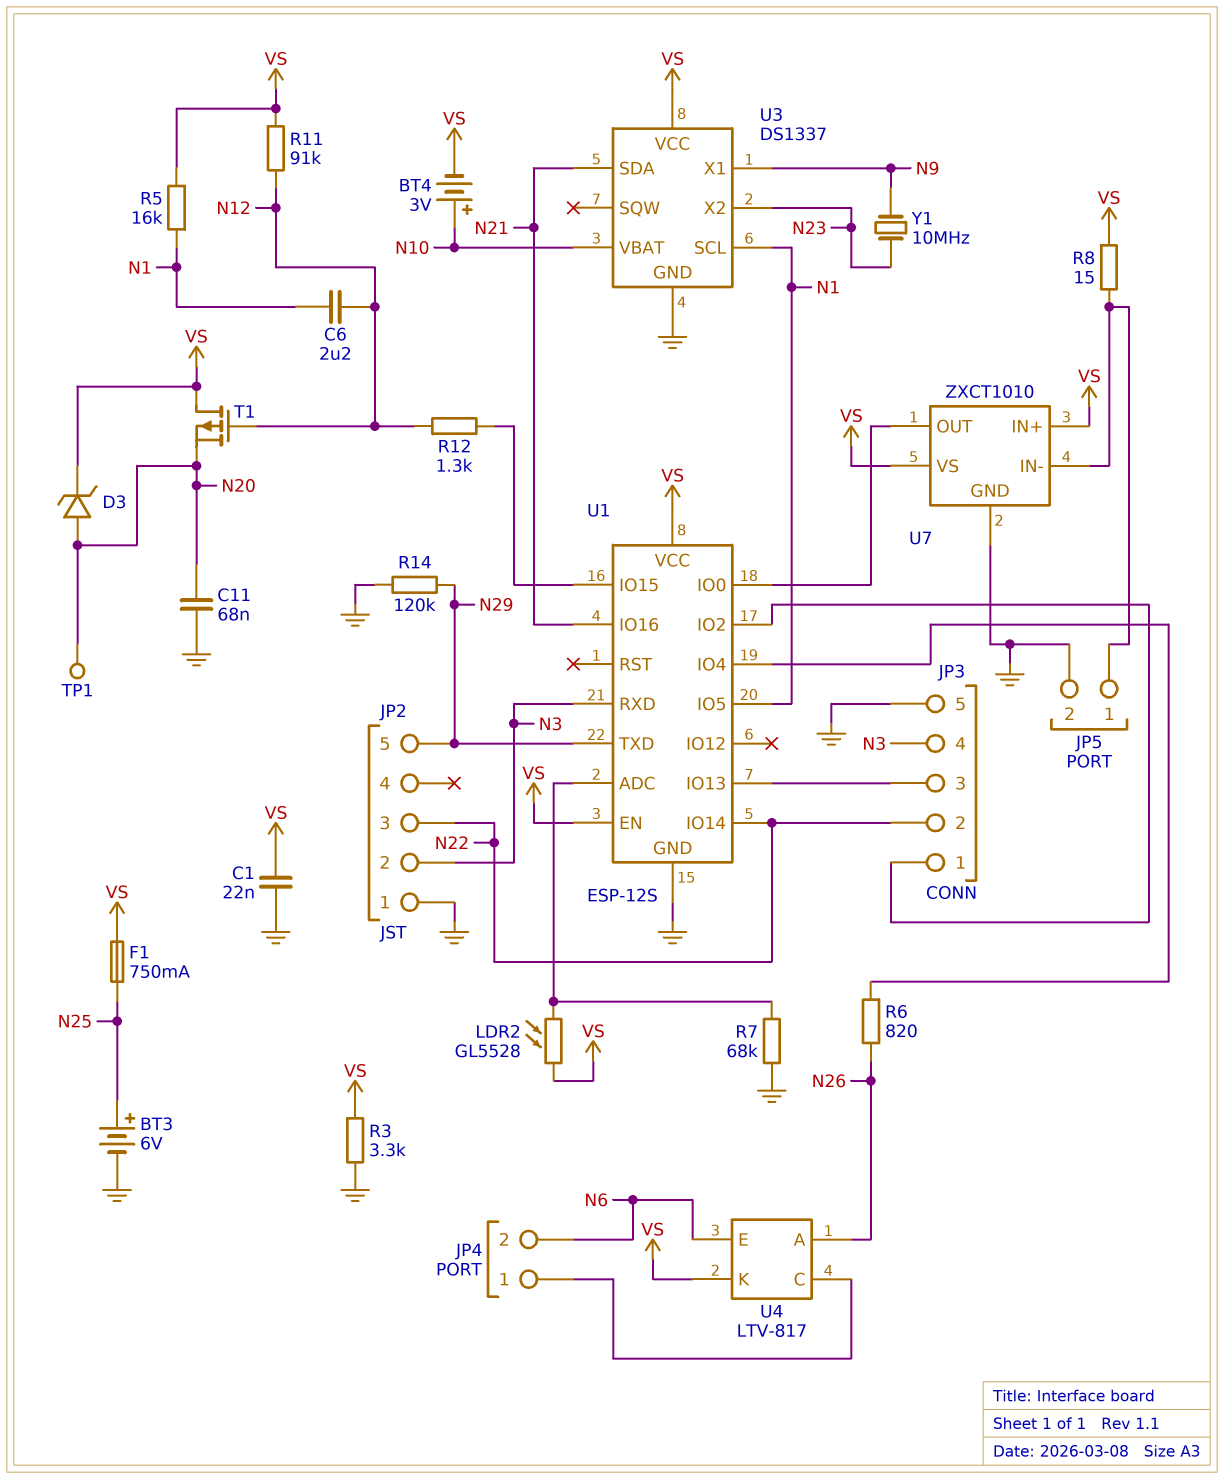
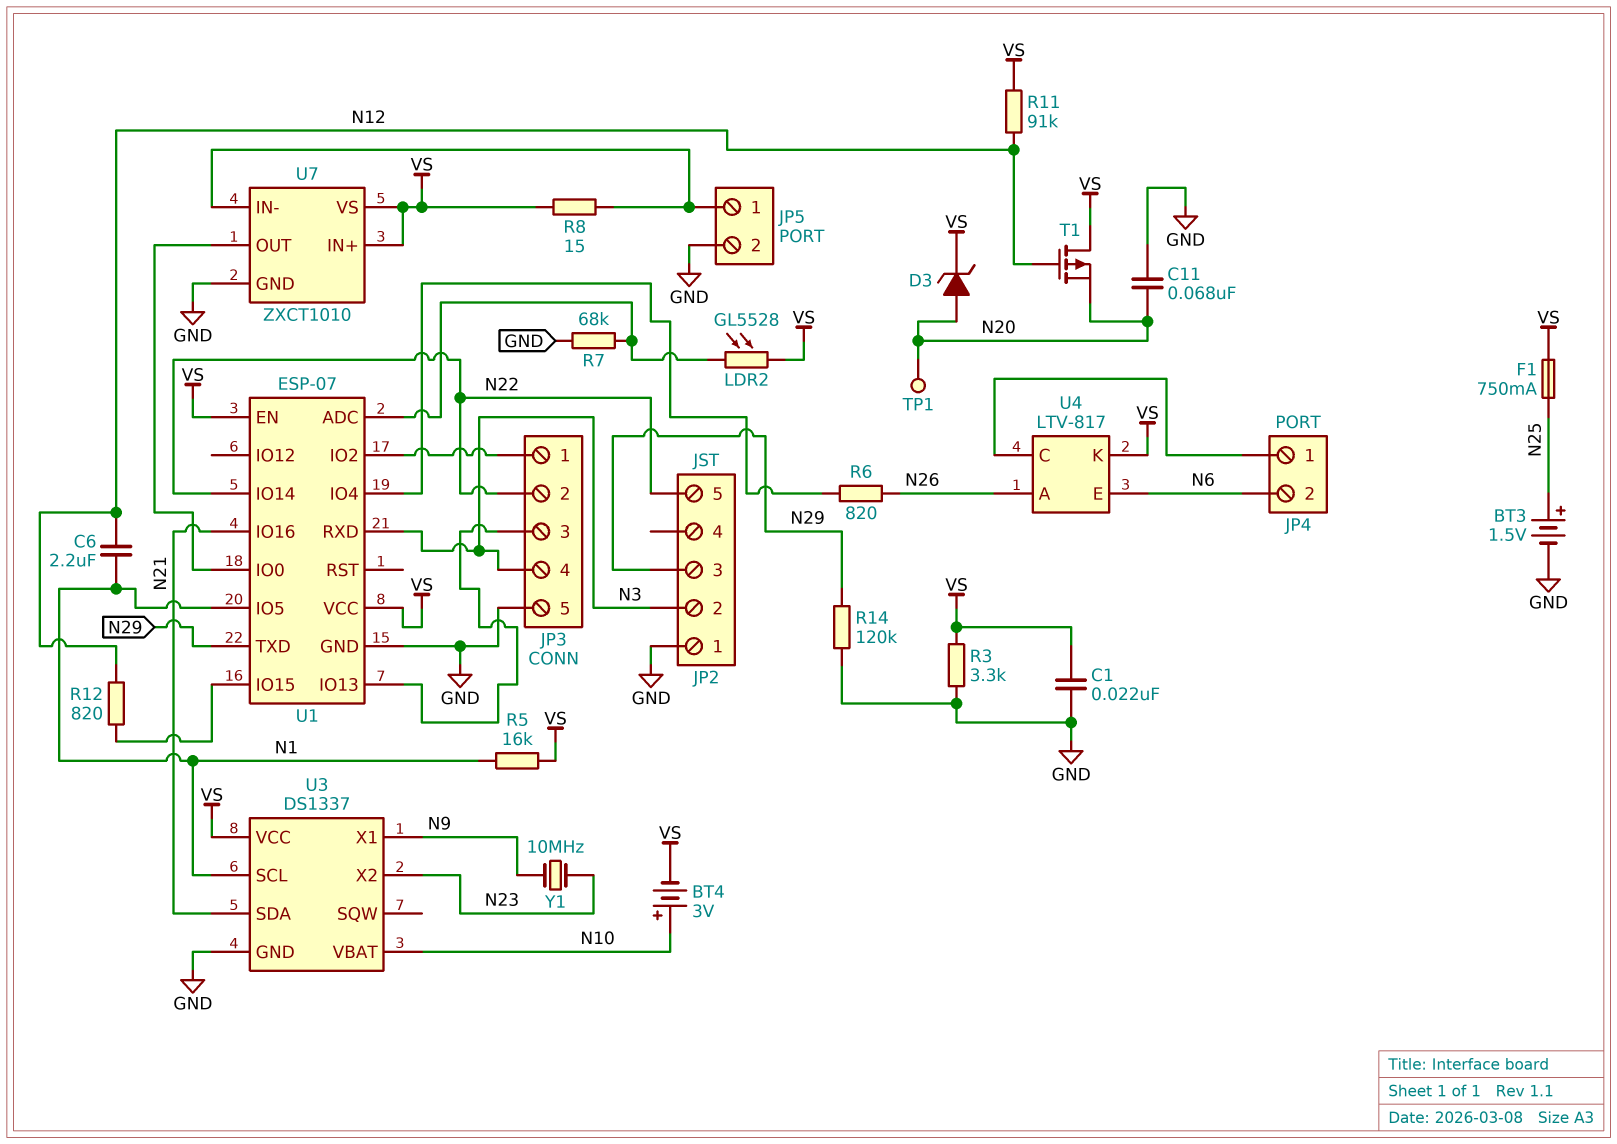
BT3: 6V (plus N25, minus GND) -> 1.5V (plus N25, minus GND)
JP2 pin 3: N22 -> N29
JP2 pin 5: N29 -> N22
R12: 1.3k (N12, U1/IO15) -> 820 (N12, U1/IO15)
U1: ESP-12S -> ESP-07

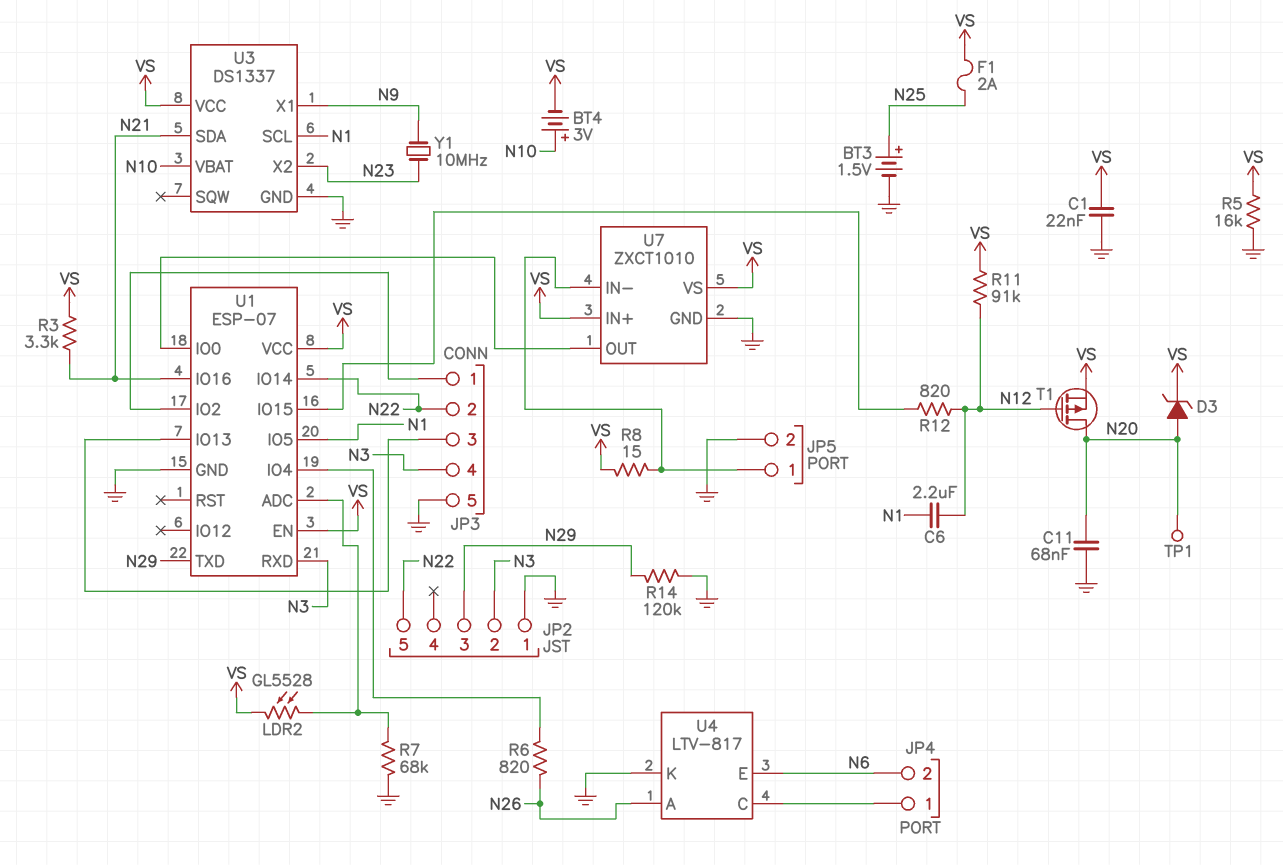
F1: 750mA (N25, VS) -> 2A (N25, VS)
R3: 3.3k (GND, VS) -> 3.3k (N21, VS)
R5: 16k (N1, VS) -> 16k (GND, VS)
T1: PMOS (G N12, D VS, S N20) -> PMOS (G N12, D N20, S VS)
U4 pin K: VS -> GND

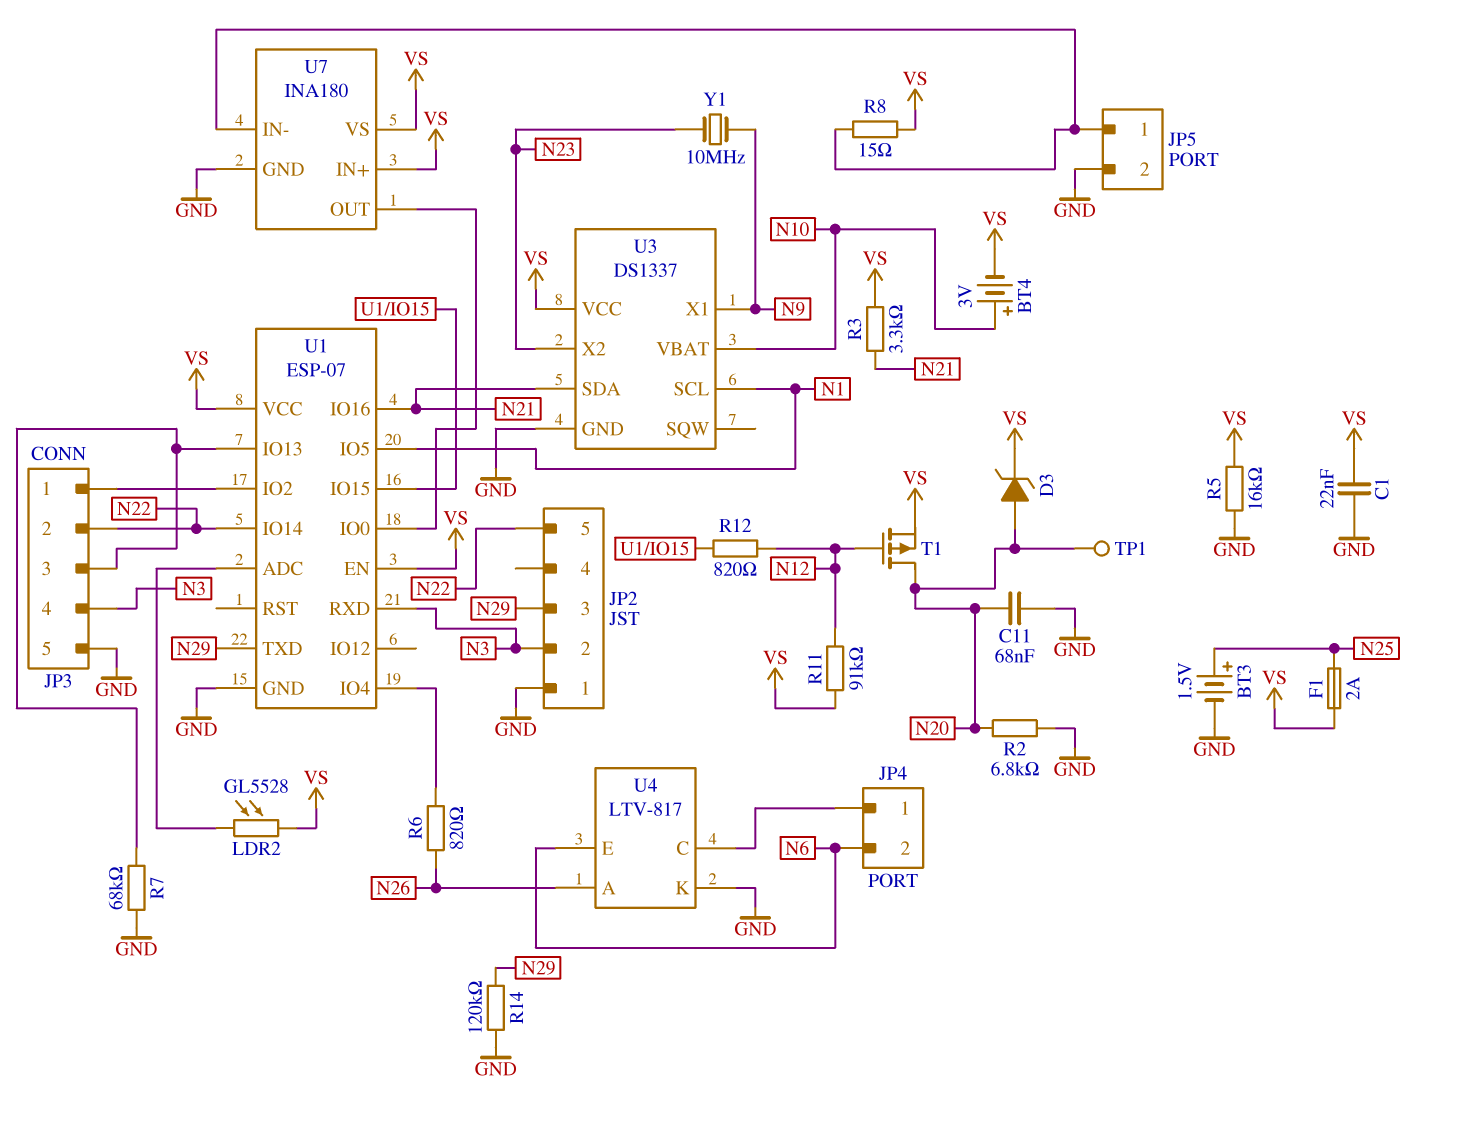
C6: 2.2uF (N1, N12) -> none
R2: none -> 6.8k (GND, N20)
R7: 68k (GND, U1/ADC) -> 68k (GND, JP3/3)
U7: ZXCT1010 -> INA180

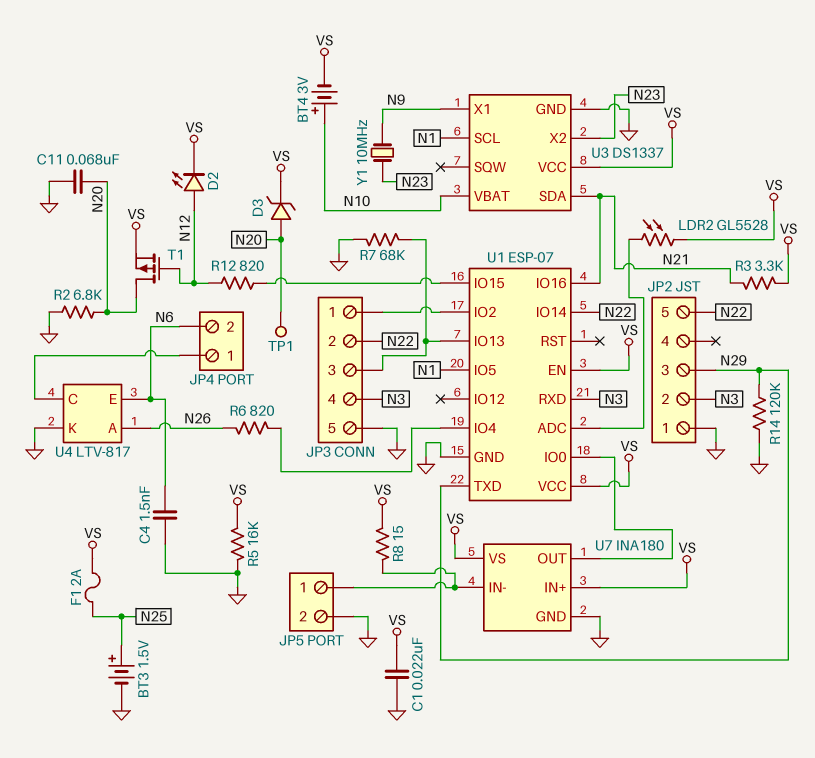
C4: none -> 1.5nF (GND, N6)
D2: none -> LED (A N12, K VS)
R11: 91k (N12, VS) -> none

